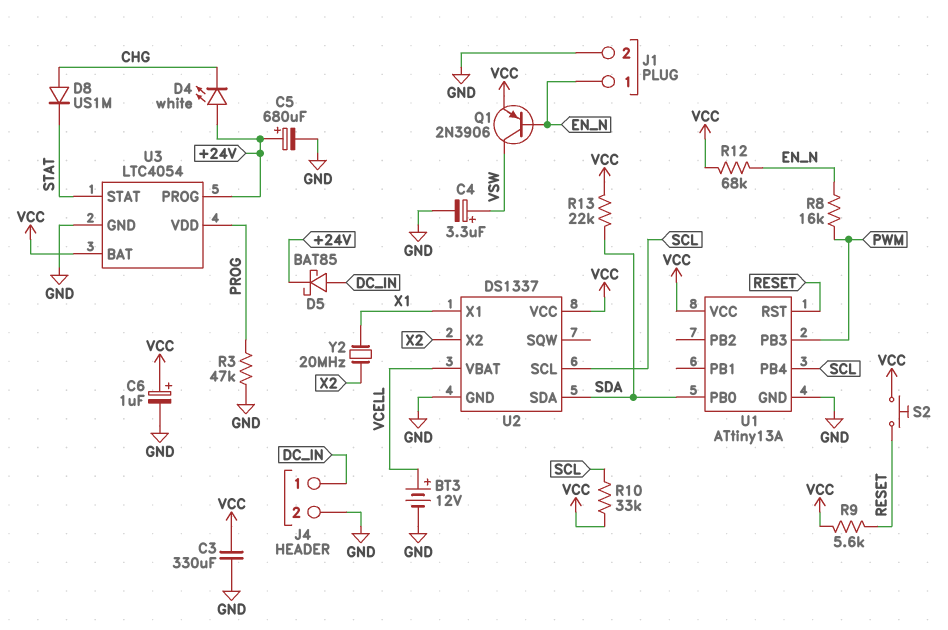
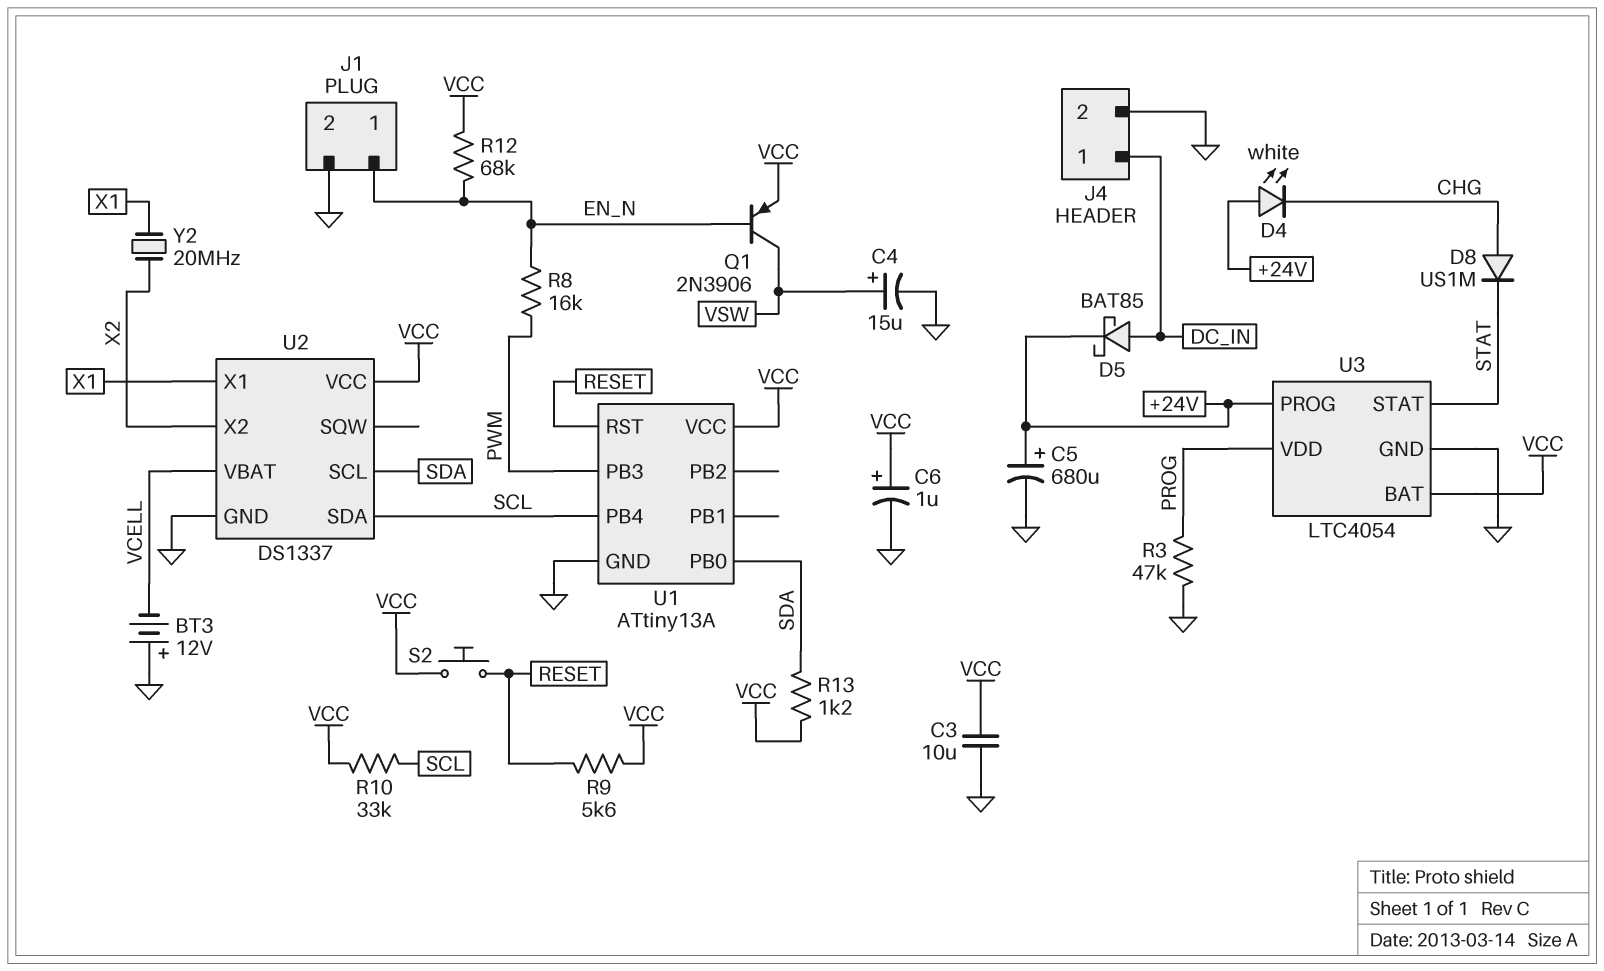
BT3: 12V (plus VCELL, minus GND) -> 12V (plus GND, minus VCELL)
C3: 330uF (GND, VCC) -> 10uF (GND, VCC)
C4: 3.3uF (plus VSW, minus GND) -> 15uF (plus VSW, minus GND)
R13: 22k (SDA, VCC) -> 1.2k (SDA, VCC)
U2 pin SCL: SCL -> SDA
U2 pin SDA: SDA -> SCL

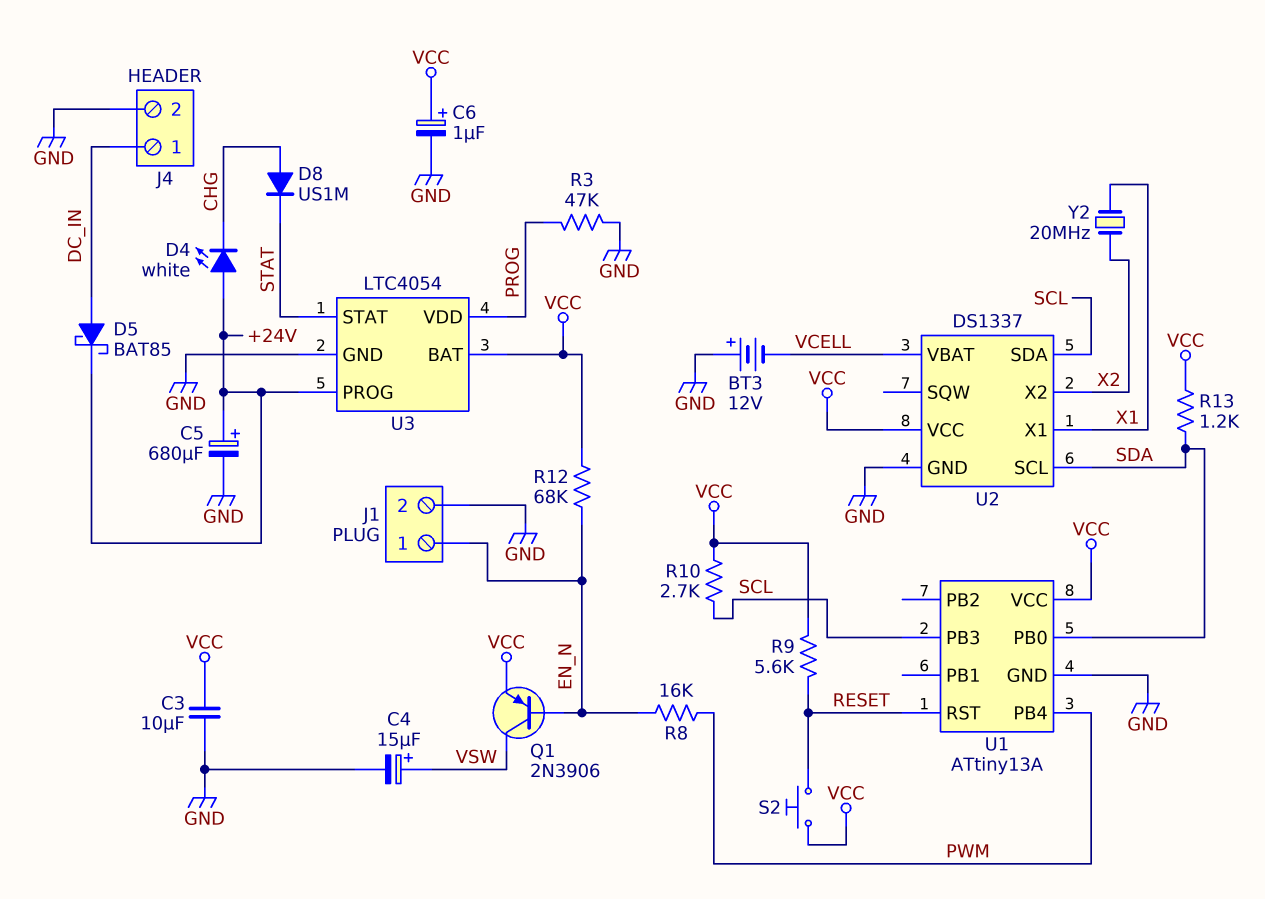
R10: 33k (SCL, VCC) -> 2.7k (SCL, VCC)
U1 pin PB3: PWM -> SCL
U1 pin PB4: SCL -> PWM

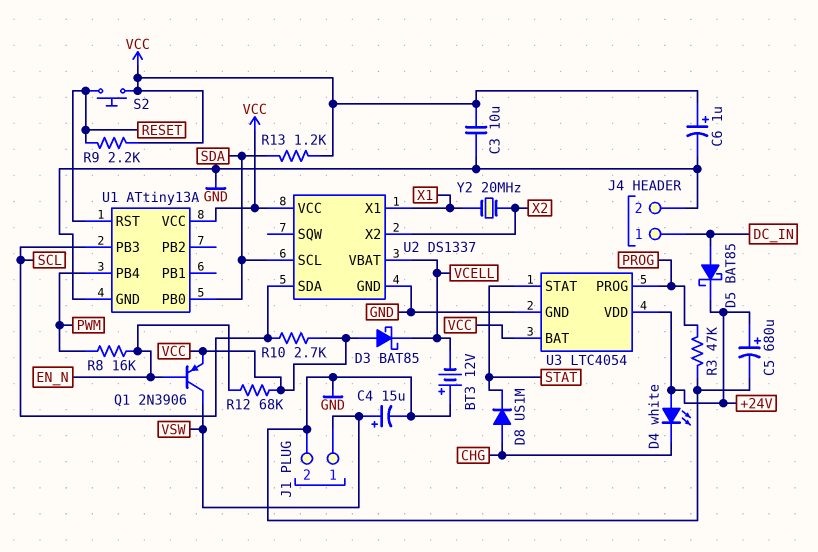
D3: none -> schottky BAT85 (A VCC, K VCELL)
J1 pin 1: EN_N -> VSW
R9: 5.6k (RESET, VCC) -> 2.2k (RESET, VCC)
U3 pin PROG: +24V -> PROG
U3 pin VDD: PROG -> +24V

